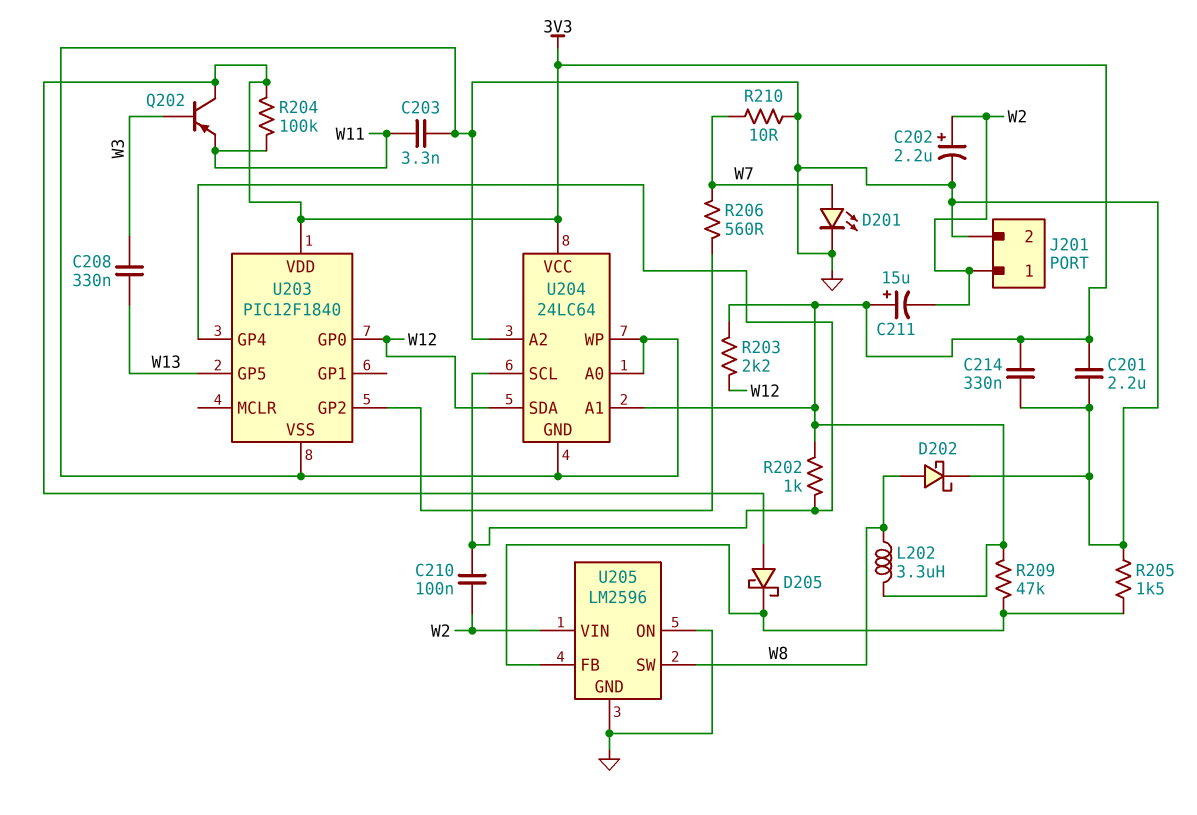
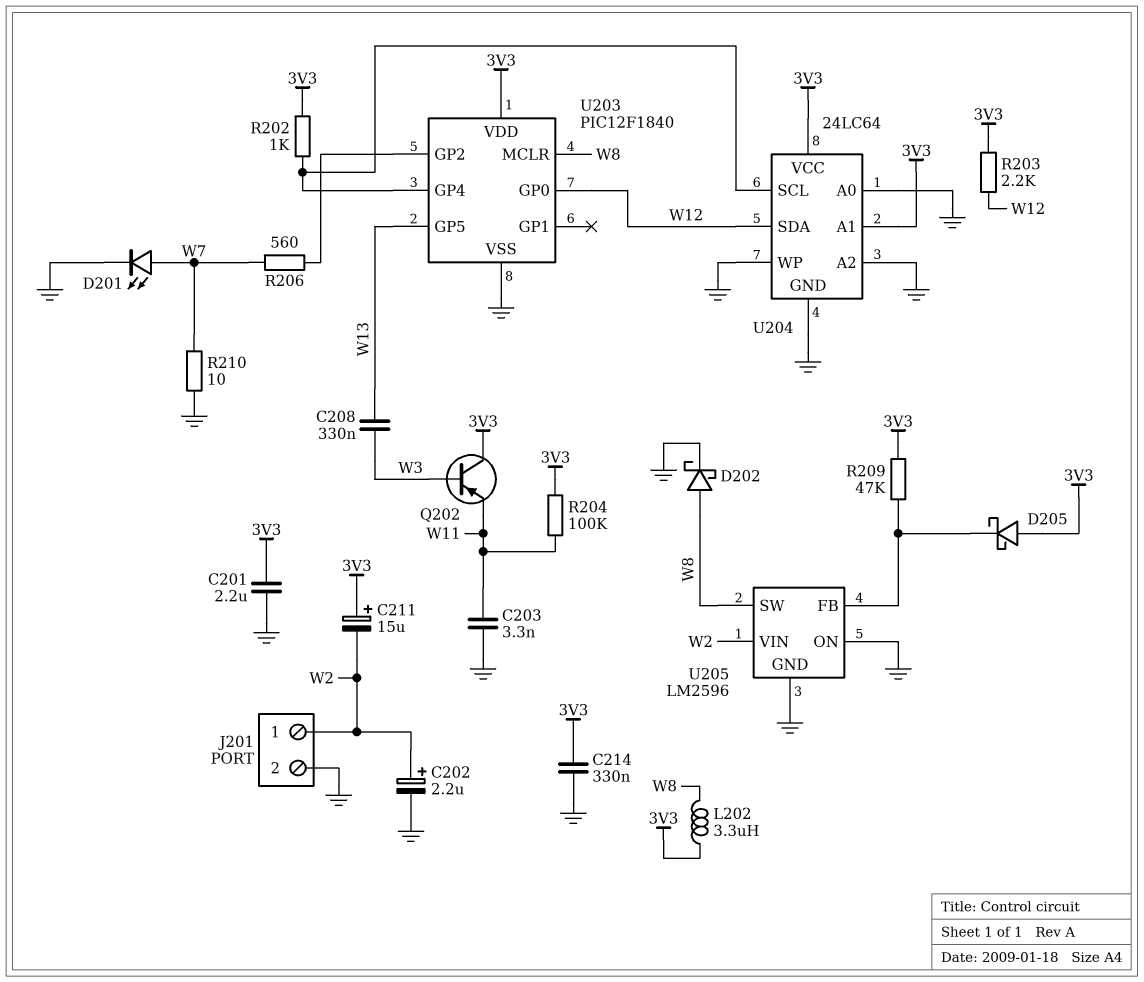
C210: 100nF (U203/GP4, W2) -> none
R205: 1.5k (GND, U205/FB) -> none
U203 pin MCLR: none -> W8

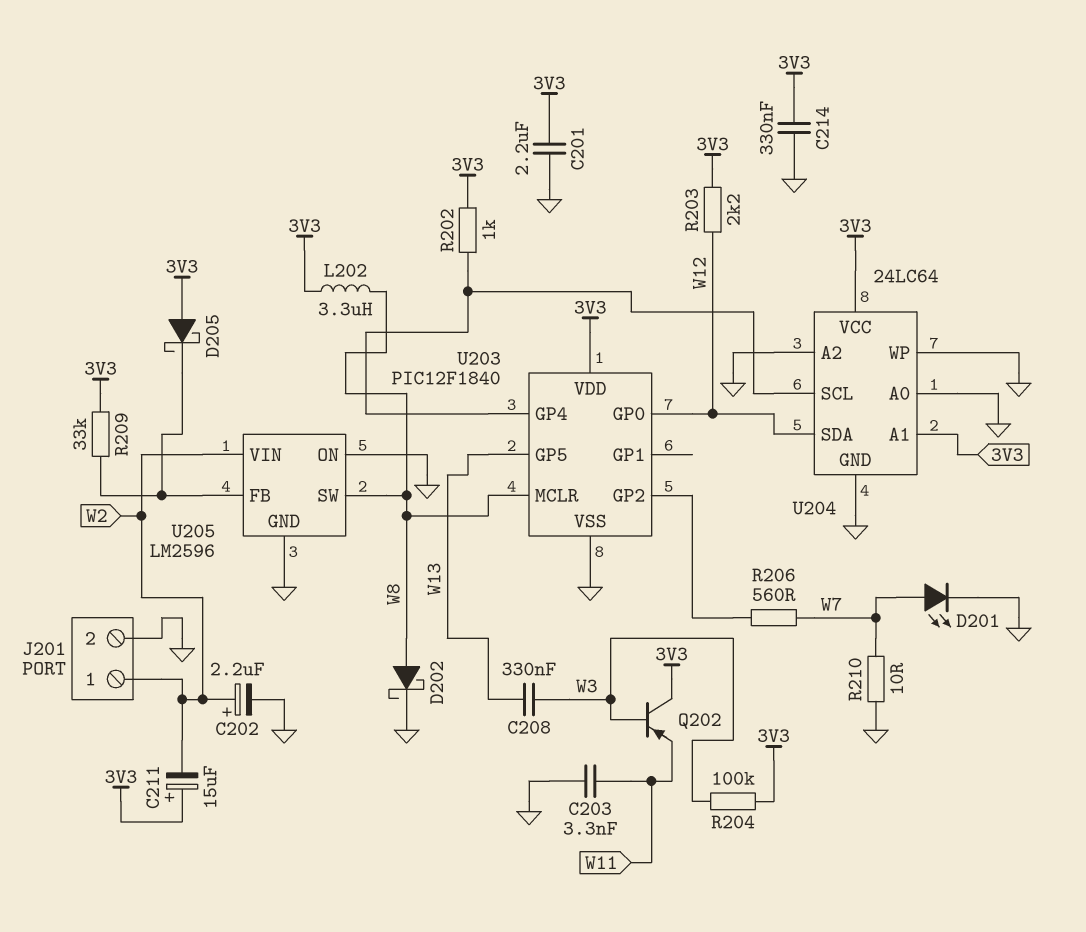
R204: 100k (3V3, W11) -> 100k (3V3, W3)
R209: 47k (3V3, U205/FB) -> 33k (3V3, U205/FB)

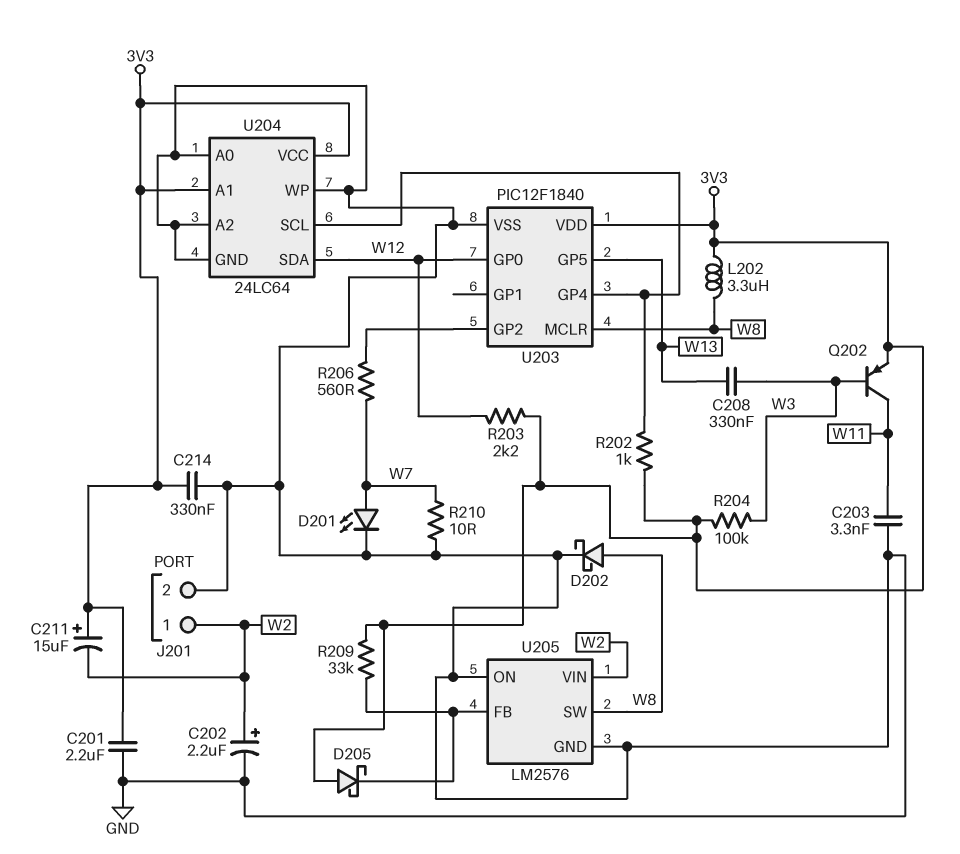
Q202: PNP (B W3, C 3V3, E W11) -> PNP (B W3, C W11, E 3V3)
U205: LM2596 -> LM2576

